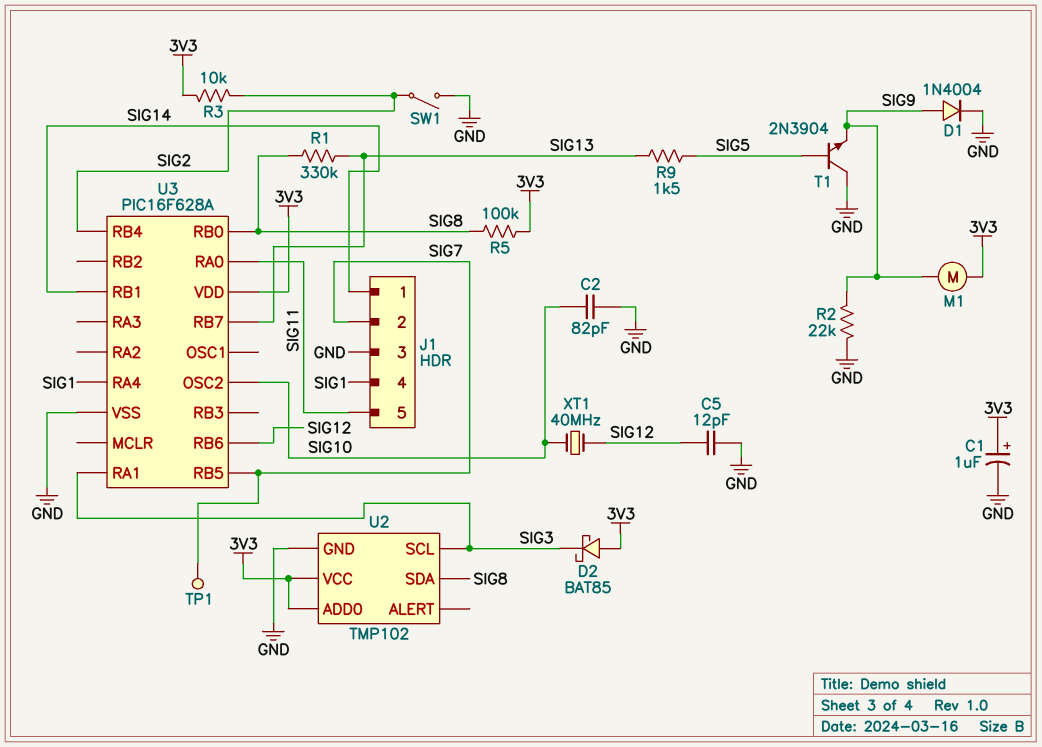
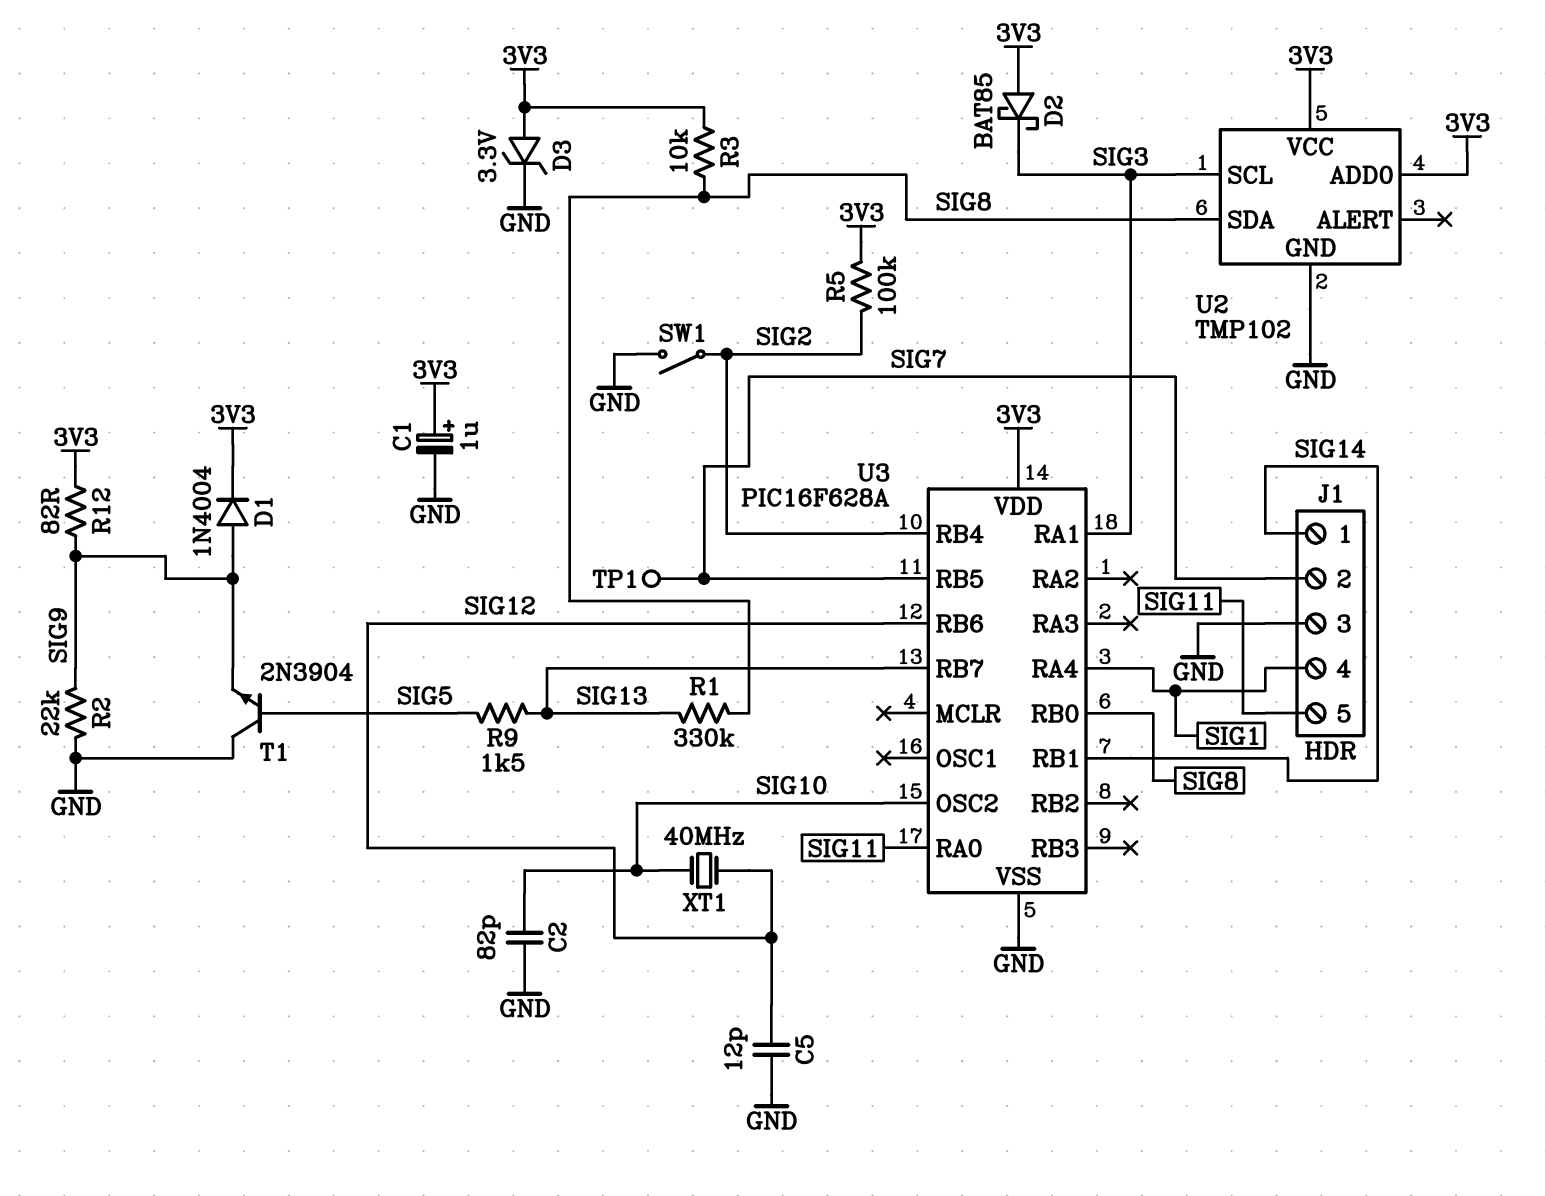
D1: diode 1N4004 (A SIG9, K GND) -> diode 1N4004 (A SIG9, K 3V3)
D3: none -> zener 3.3V (A 3V3, K GND)
M1: motor (3V3, SIG9) -> none
R3: 10k (3V3, SIG2) -> 10k (3V3, SIG8)
R5: 100k (3V3, SIG8) -> 100k (3V3, SIG2)
R12: none -> 82 (3V3, SIG9)

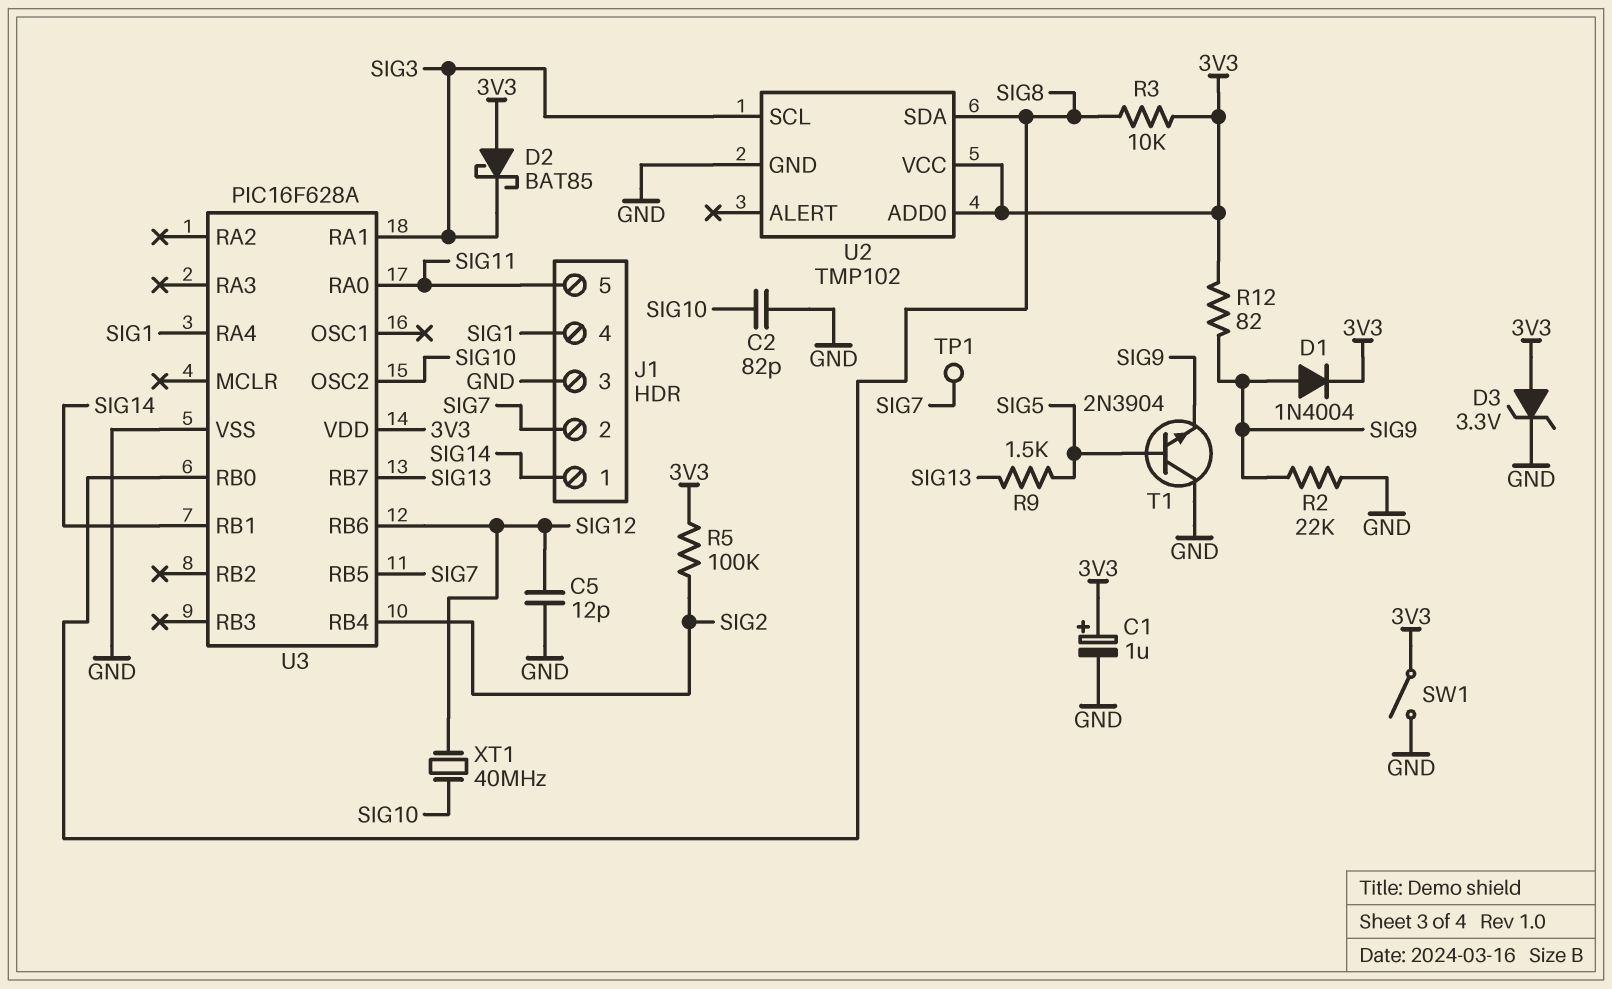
R1: 330k (SIG8, SIG13) -> none
SW1: switch (GND, SIG2) -> switch (3V3, GND)

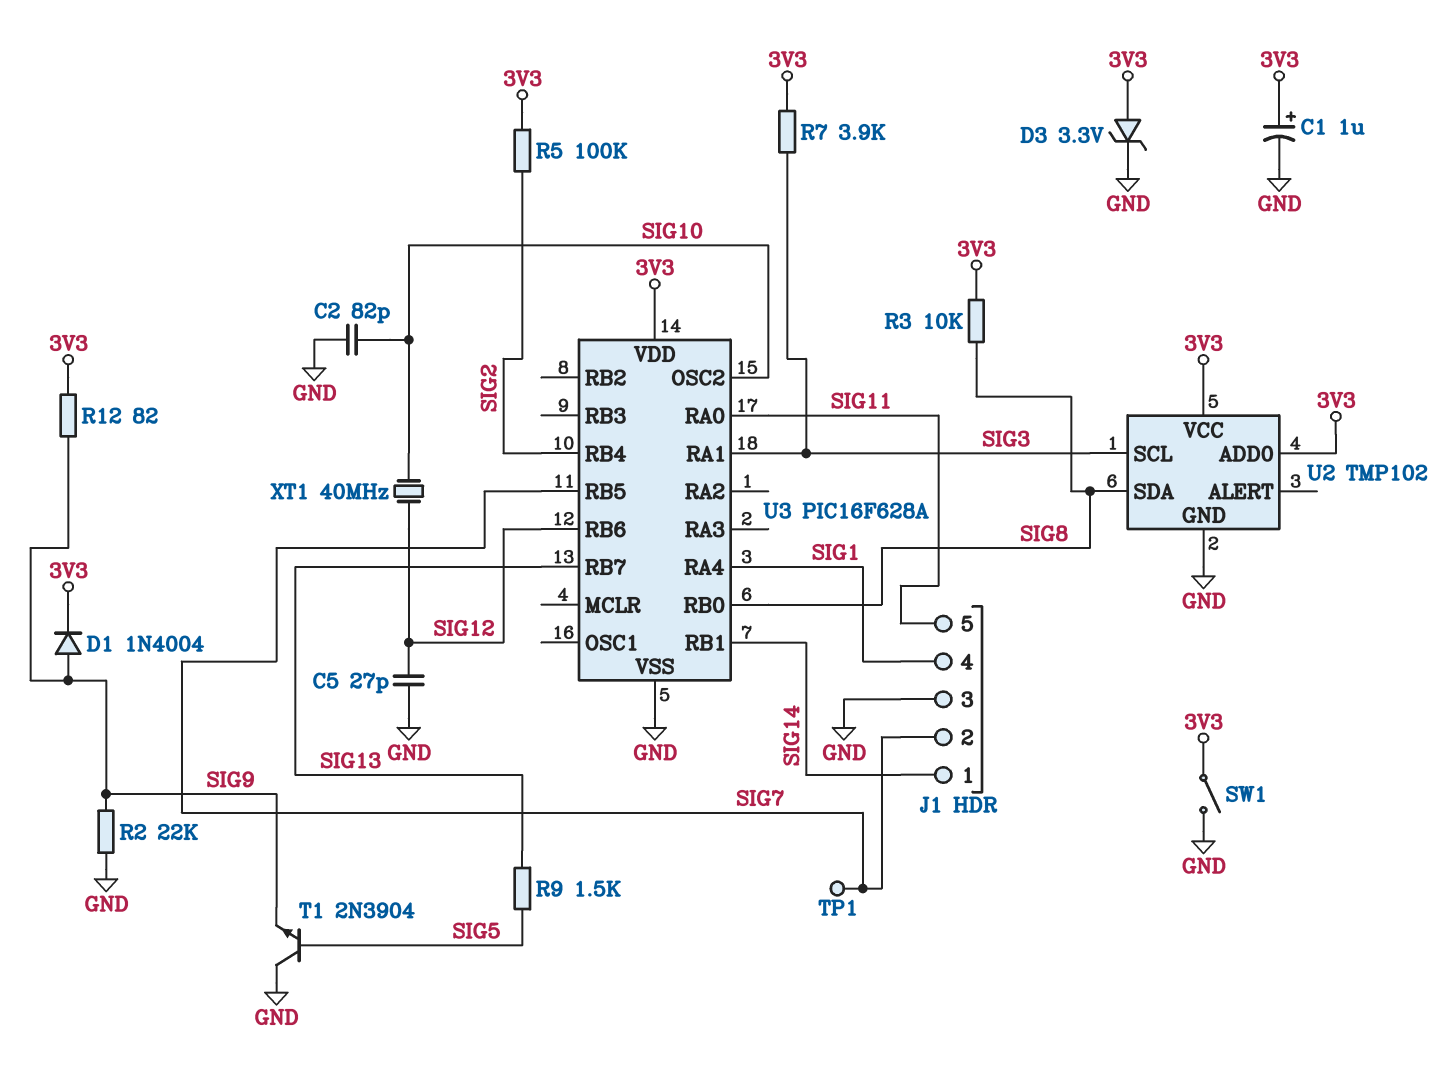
C5: 12pF (GND, SIG12) -> 27pF (GND, SIG12)
D2: schottky BAT85 (A 3V3, K SIG3) -> none
R7: none -> 3.9k (3V3, SIG3)

